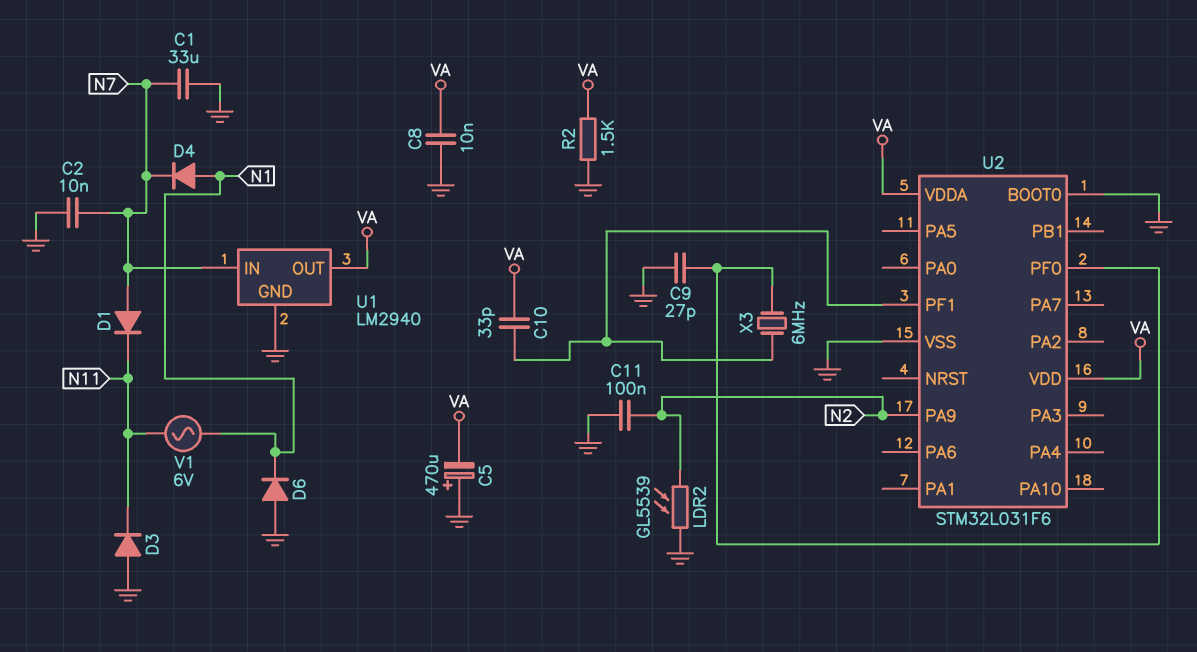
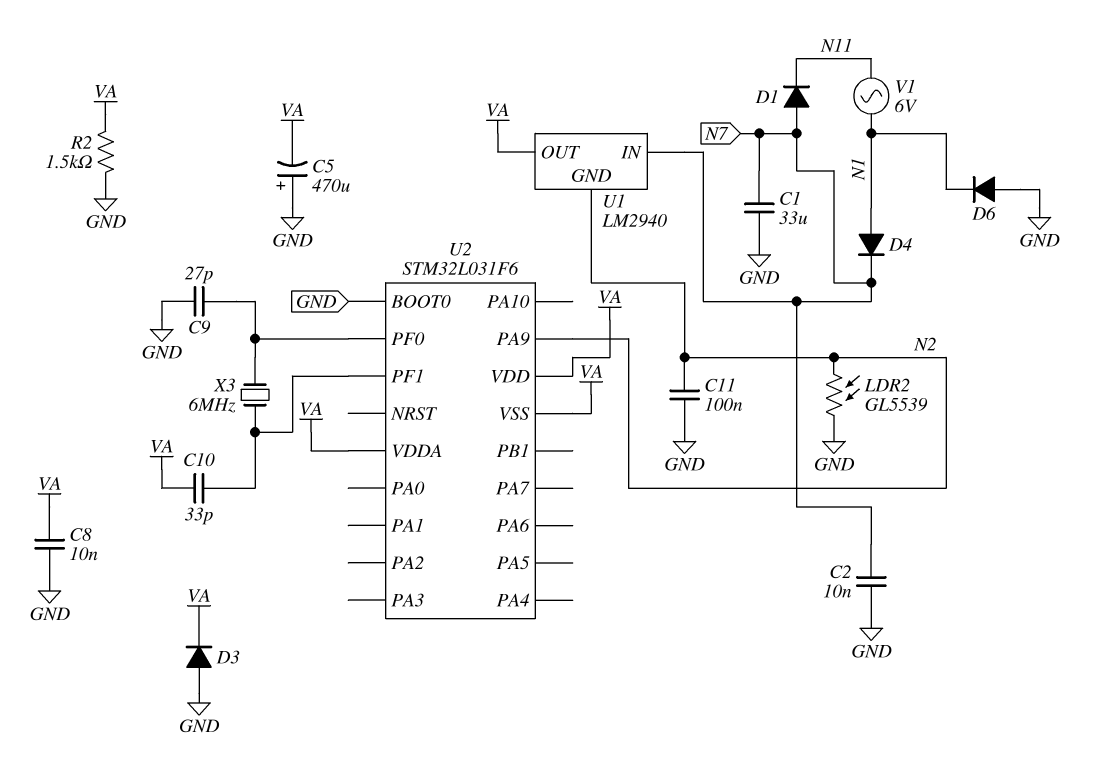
D3: diode (A GND, K N11) -> diode (A GND, K VA)
U1 pin GND: GND -> N2
U2 pin VSS: GND -> VA

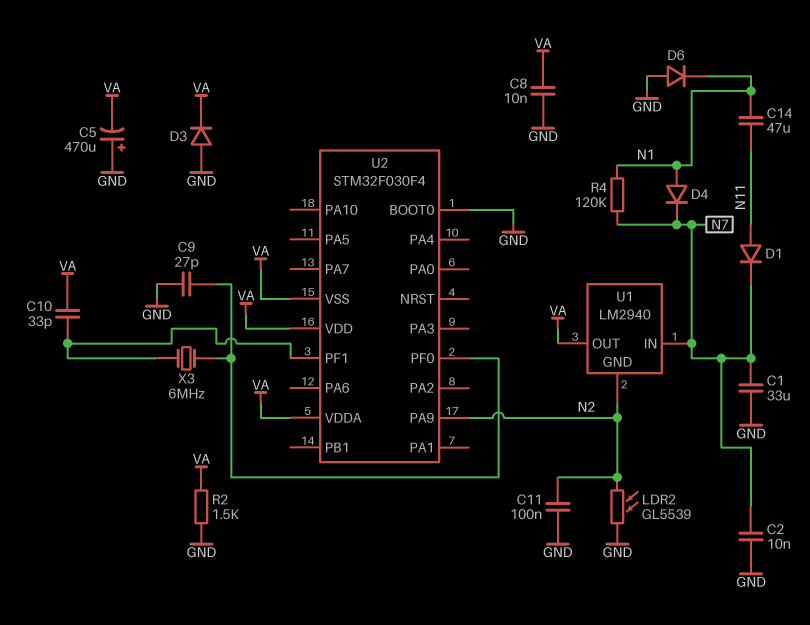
C14: none -> 47uF (N1, N11)
D1: diode (A N7, K N11) -> diode (A N11, K N7)
R4: none -> 120k (N1, N7)
U2: STM32L031F6 -> STM32F030F4
V1: AC 6V (N1, N11) -> none

